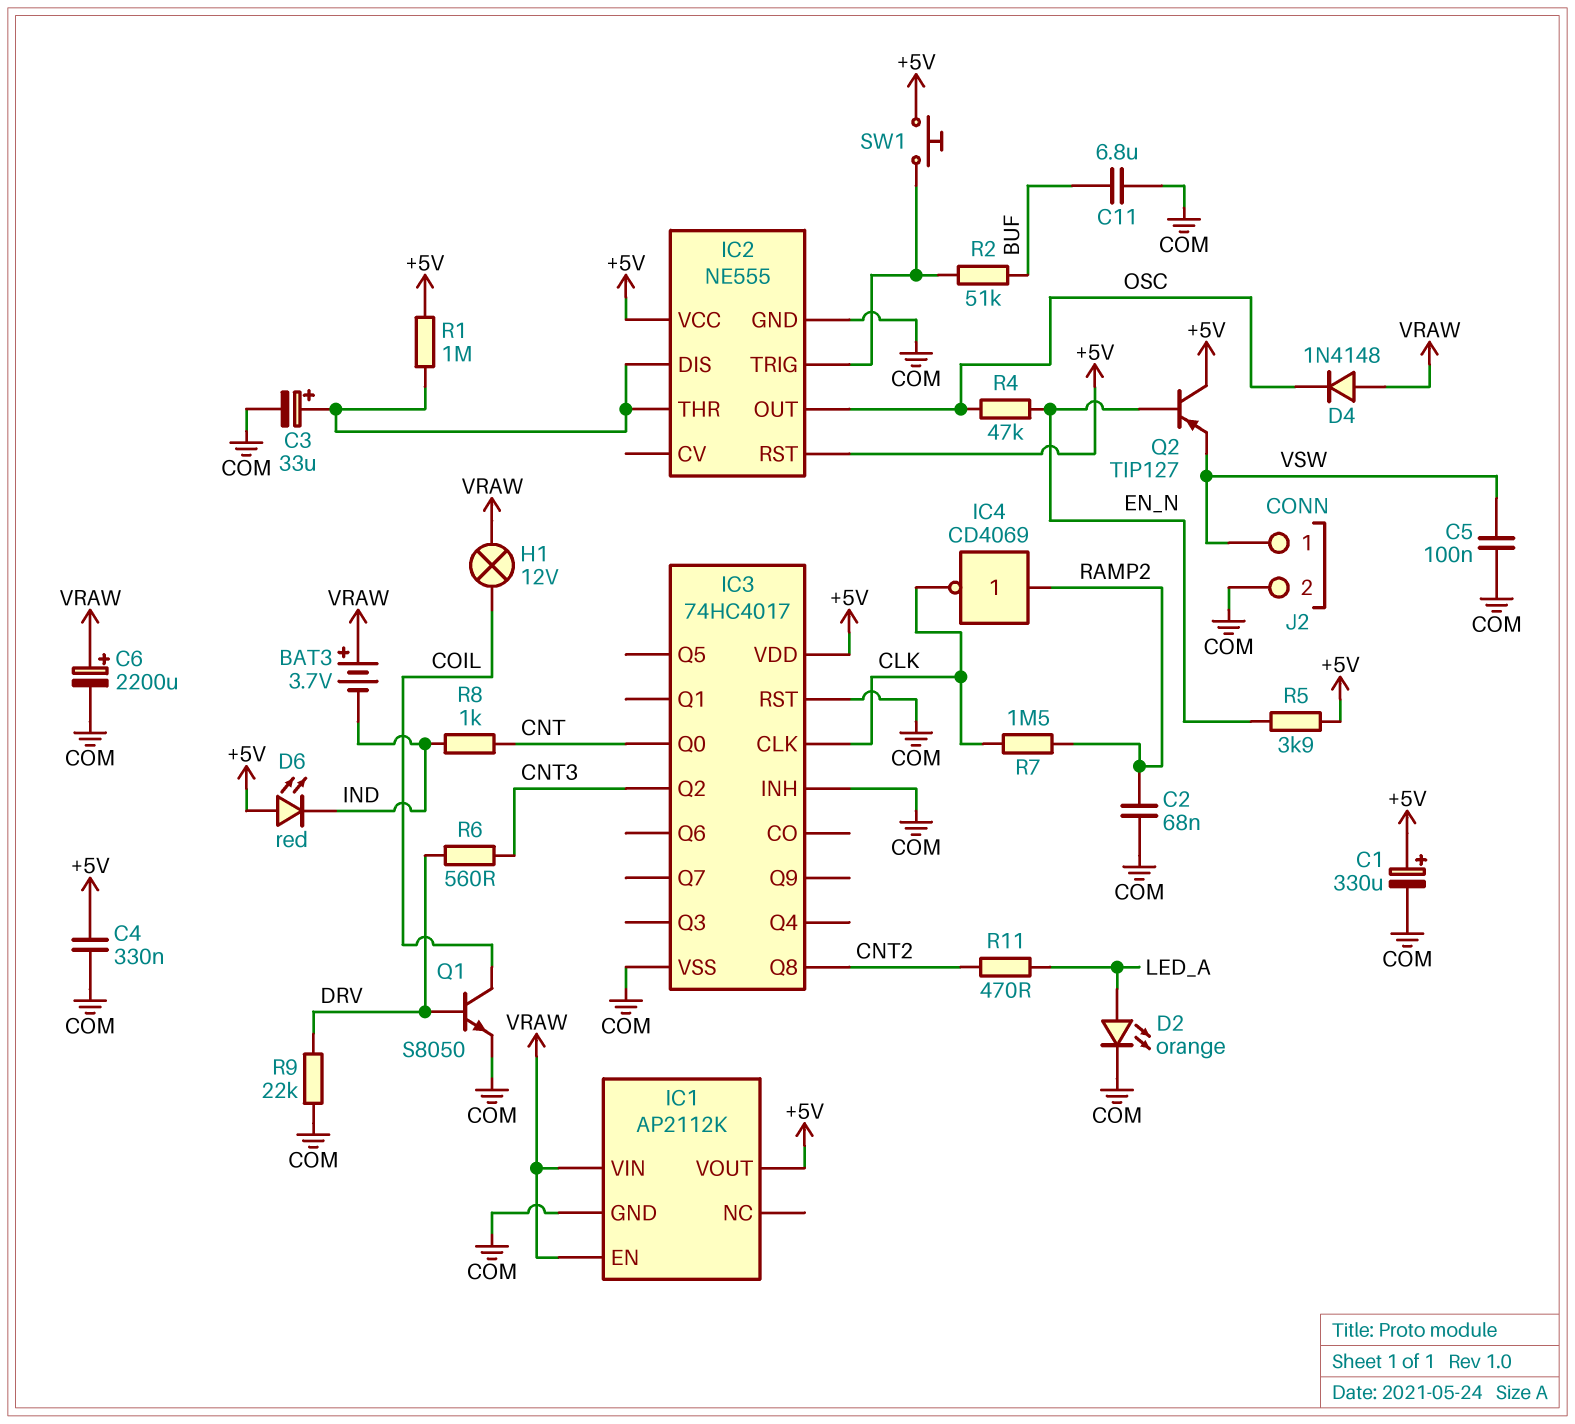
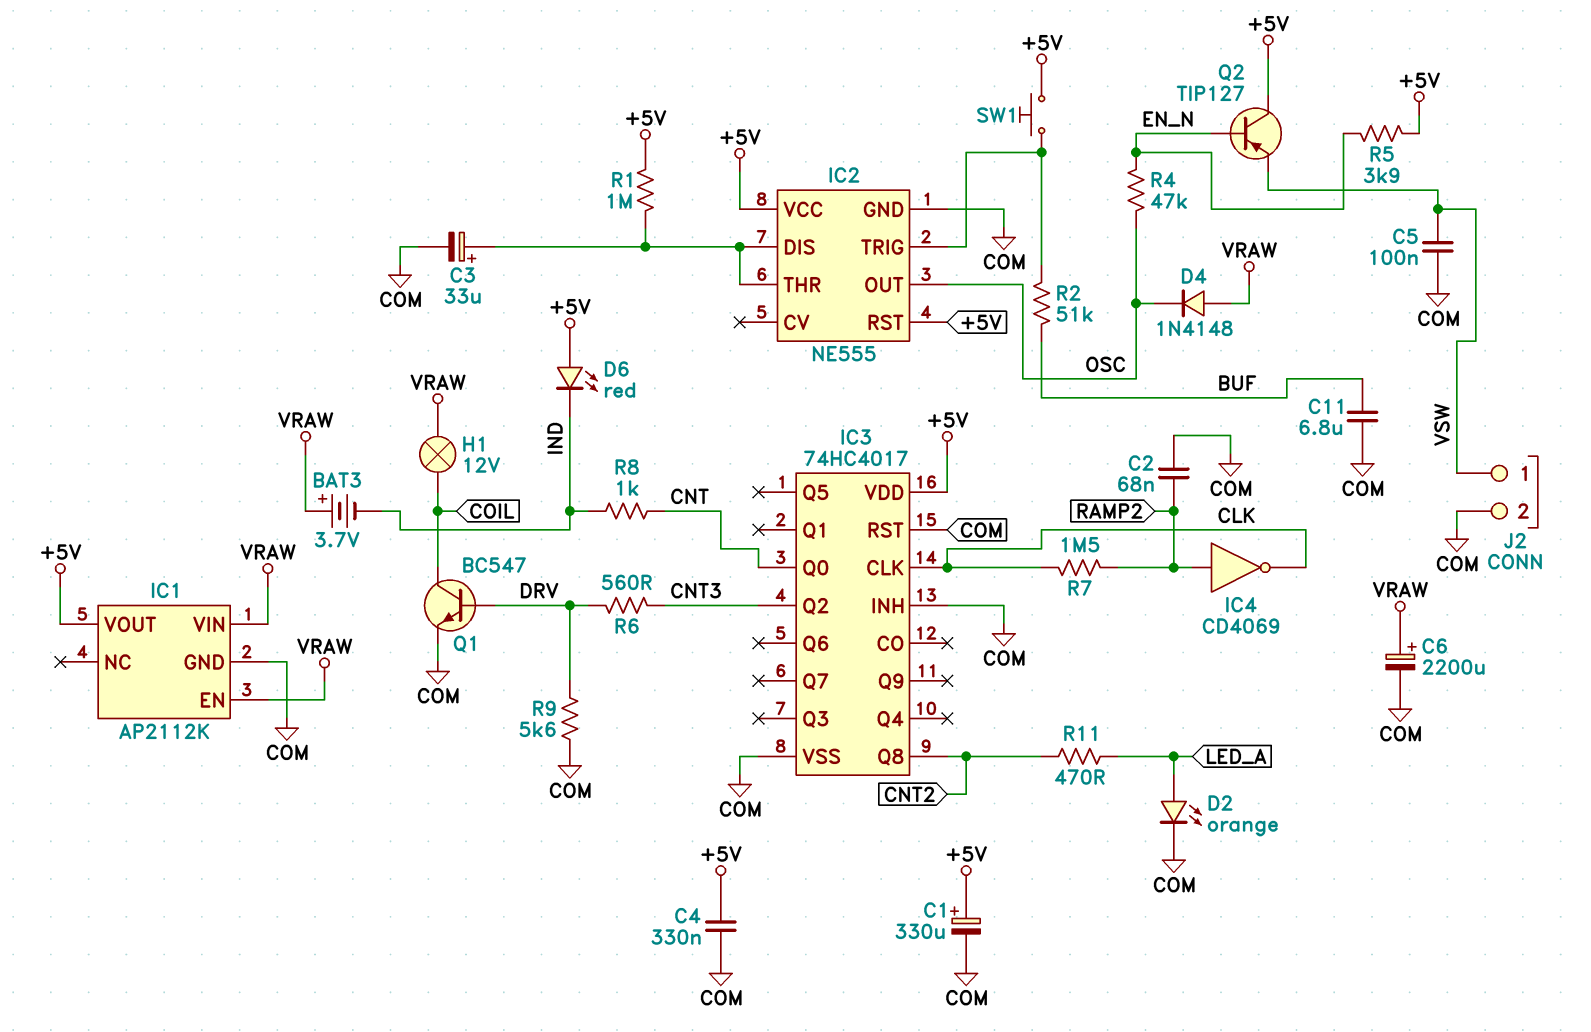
Q1: NPN S8050 (B DRV, C COIL, E COM) -> NPN BC547 (B DRV, C COIL, E COM)
R9: 22k (COM, DRV) -> 5.6k (COM, DRV)

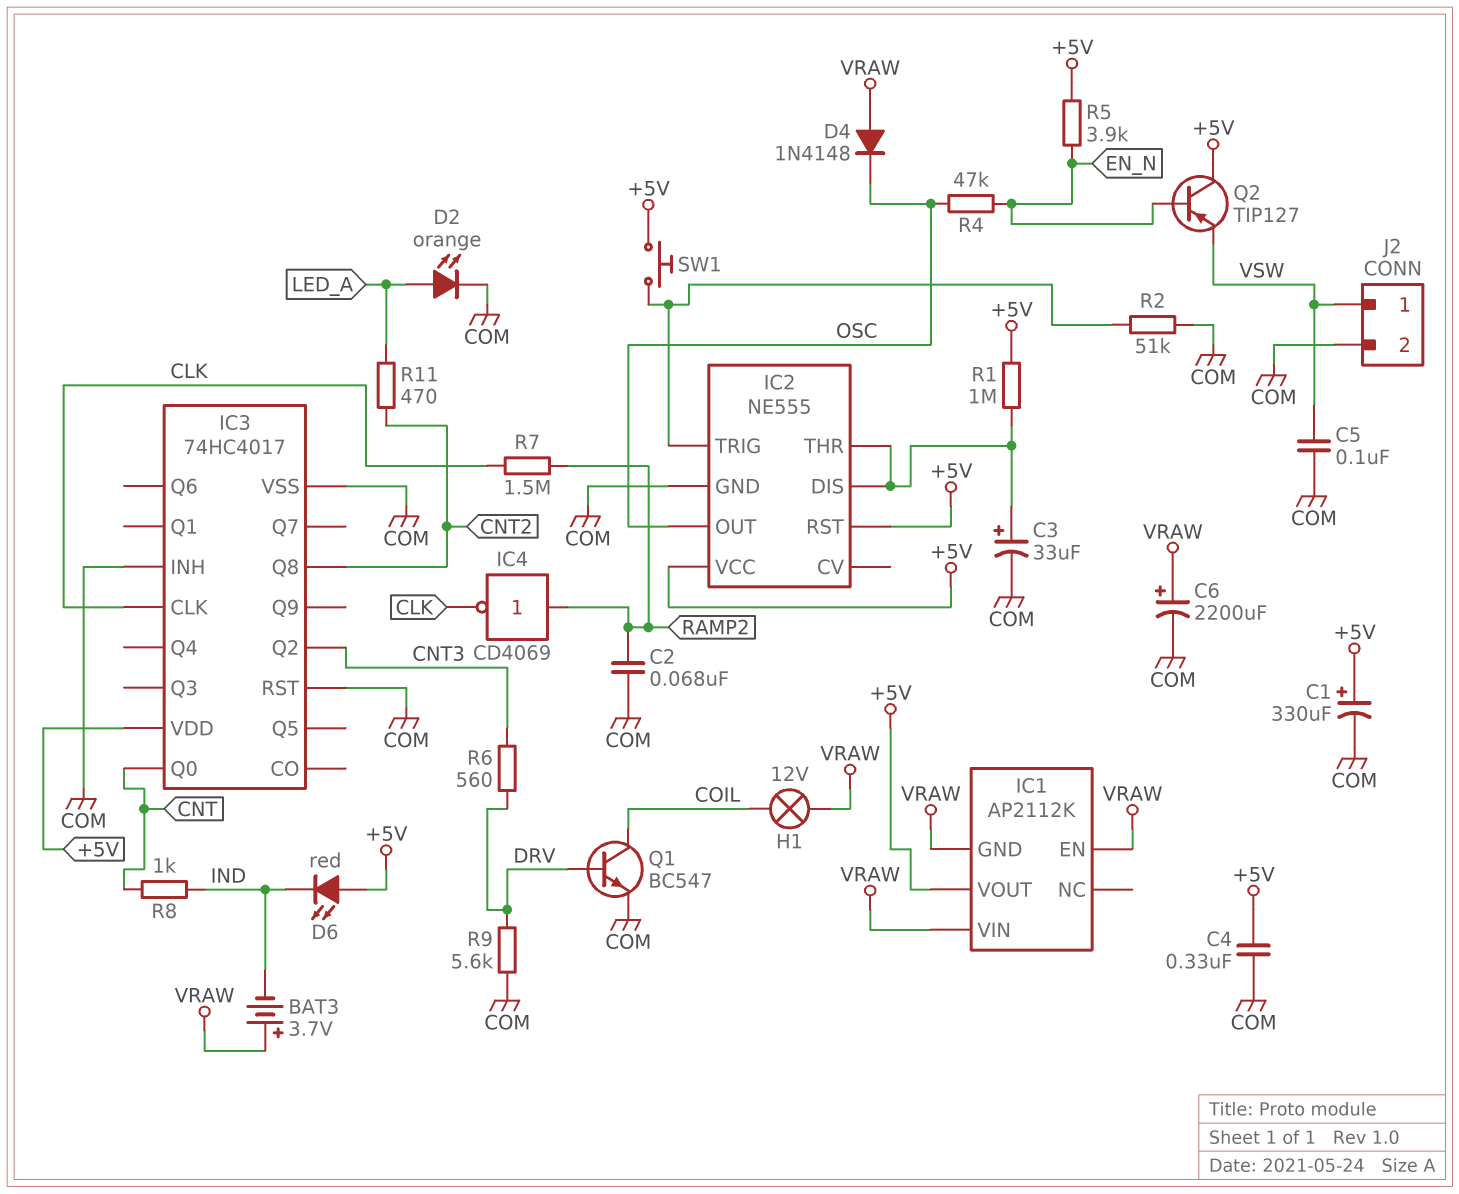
C11: 6.8uF (BUF, COM) -> none
IC1 pin GND: COM -> VRAW
R2: 51k (BUF, IC2/TRIG) -> 51k (COM, IC2/TRIG)

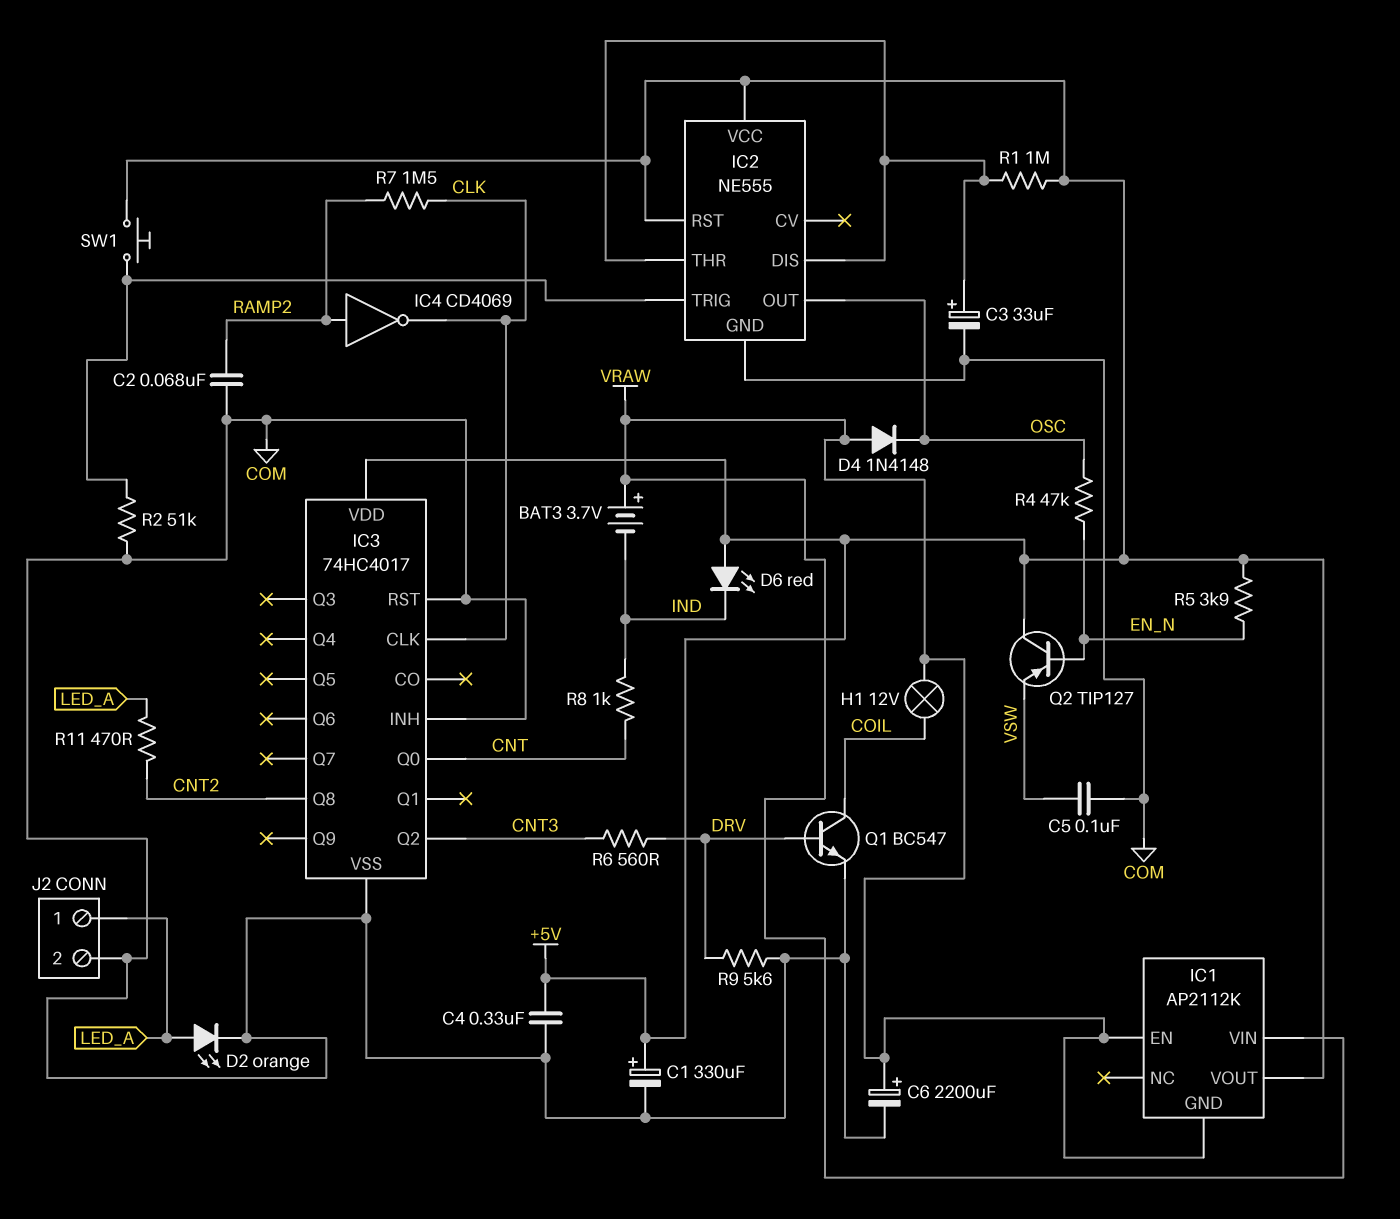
J2 pin 1: VSW -> LED_A

